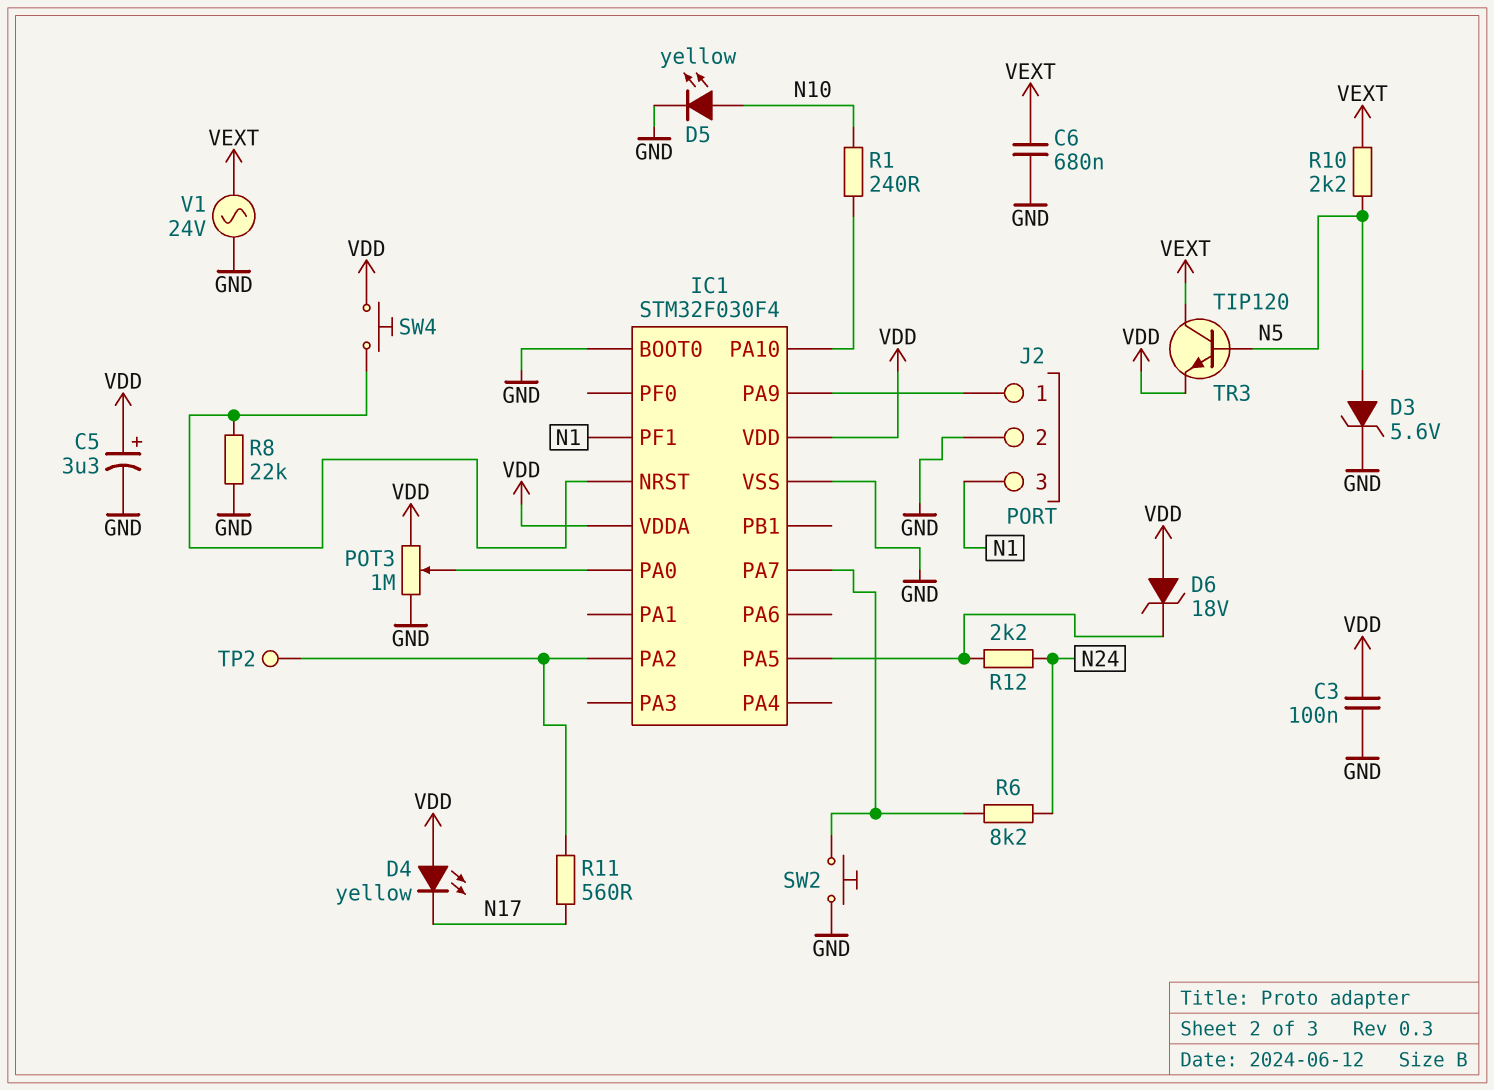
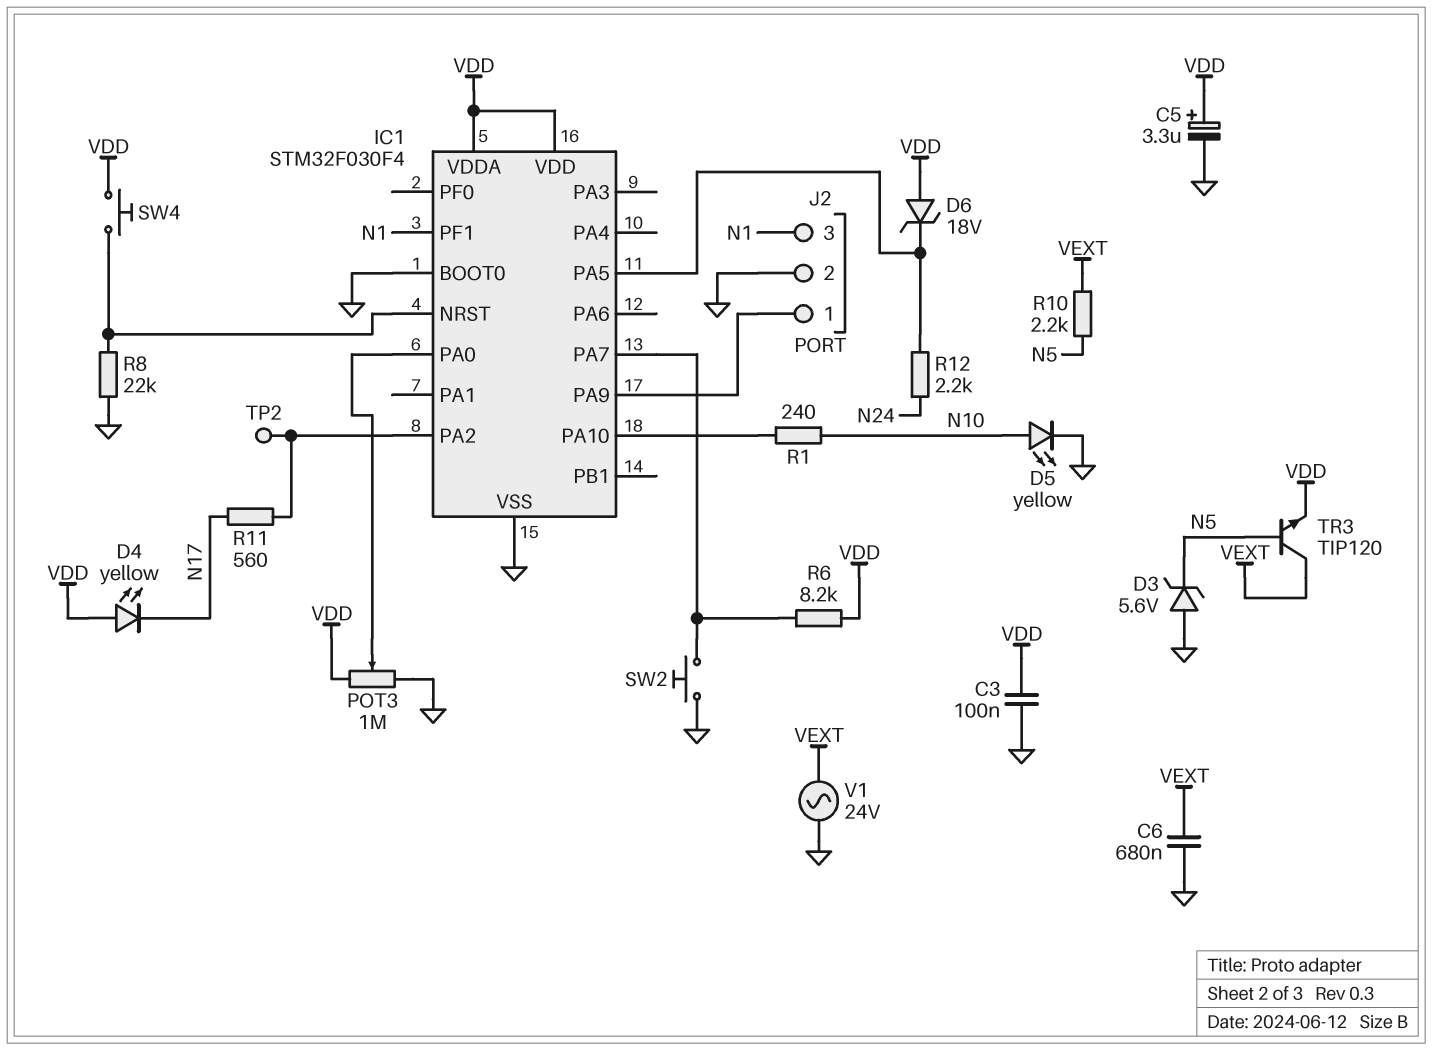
D3: zener 5.6V (A N5, K GND) -> zener 5.6V (A GND, K N5)
R6: 8.2k (IC1/PA7, N24) -> 8.2k (IC1/PA7, VDD)

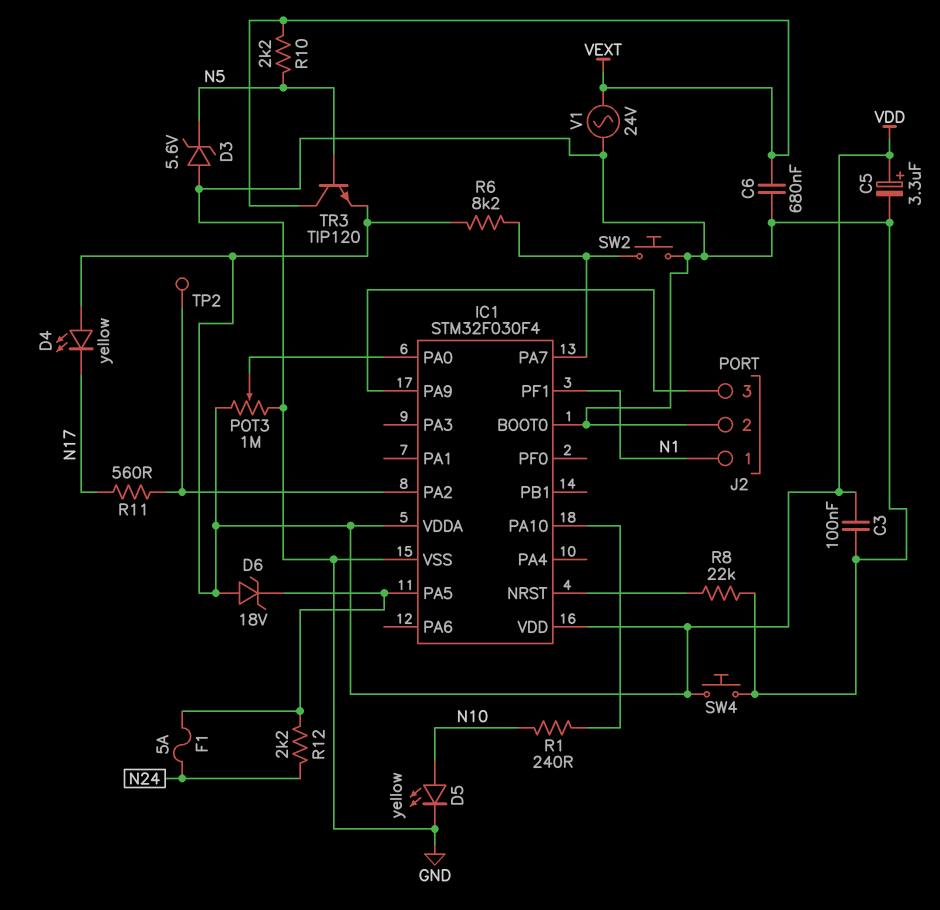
F1: none -> 5A (IC1/PA5, N24)
J2 pin 1: IC1/PA9 -> N1
J2 pin 3: N1 -> IC1/PA9
SW4: button (IC1/NRST, VDD) -> button (GND, VDD)

